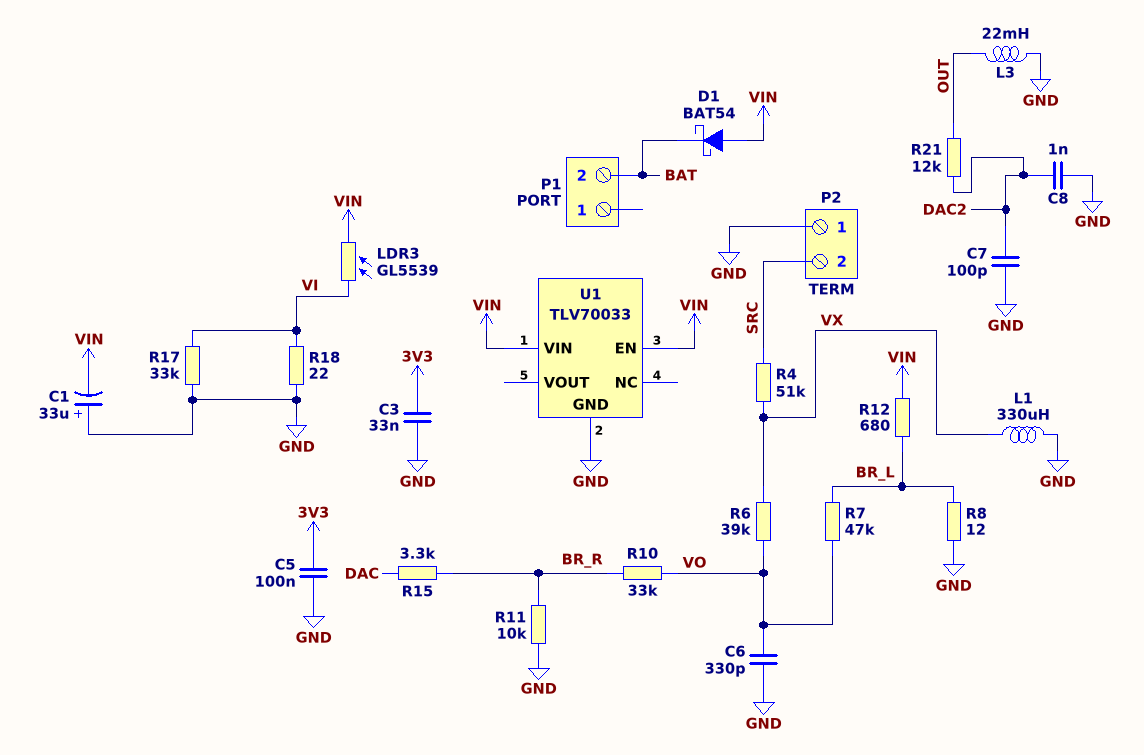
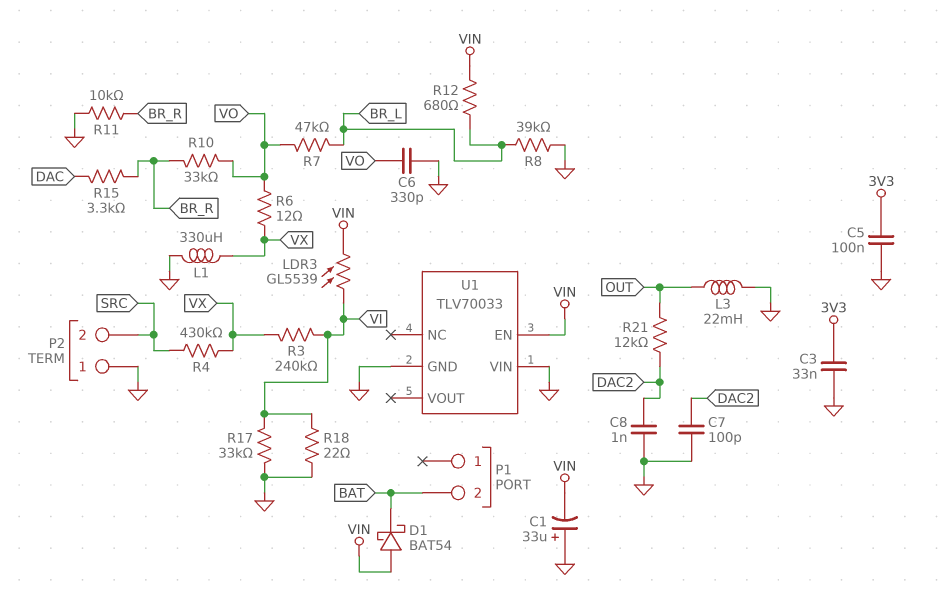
R3: none -> 240k (VI, VX)
R4: 51k (SRC, VX) -> 430k (SRC, VX)
R6: 39k (VO, VX) -> 12 (VO, VX)
R8: 12 (BR_L, GND) -> 39k (BR_L, GND)
U1 pin VIN: VIN -> GND

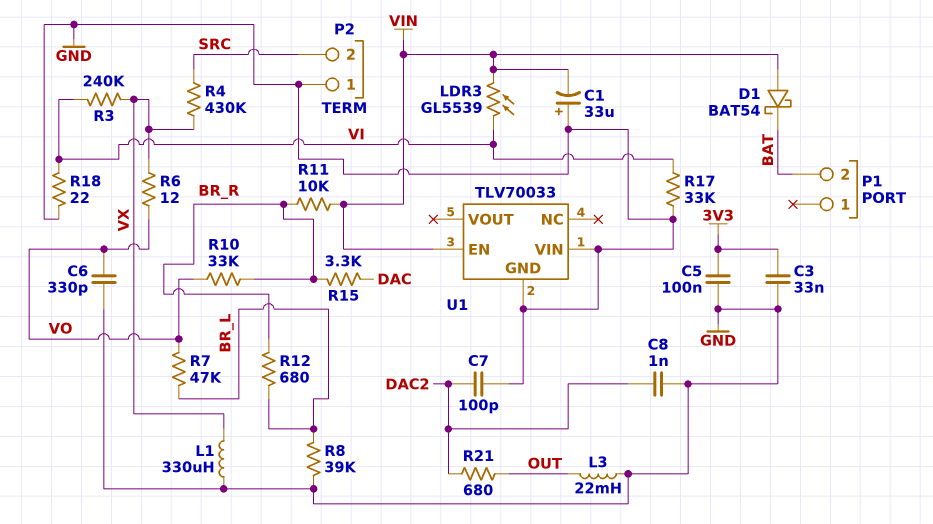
R11: 10k (BR_R, GND) -> 10k (BR_R, VIN)
R12: 680 (BR_L, VIN) -> 680 (BR_L, BR_R)
R21: 12k (DAC2, OUT) -> 680 (DAC2, OUT)

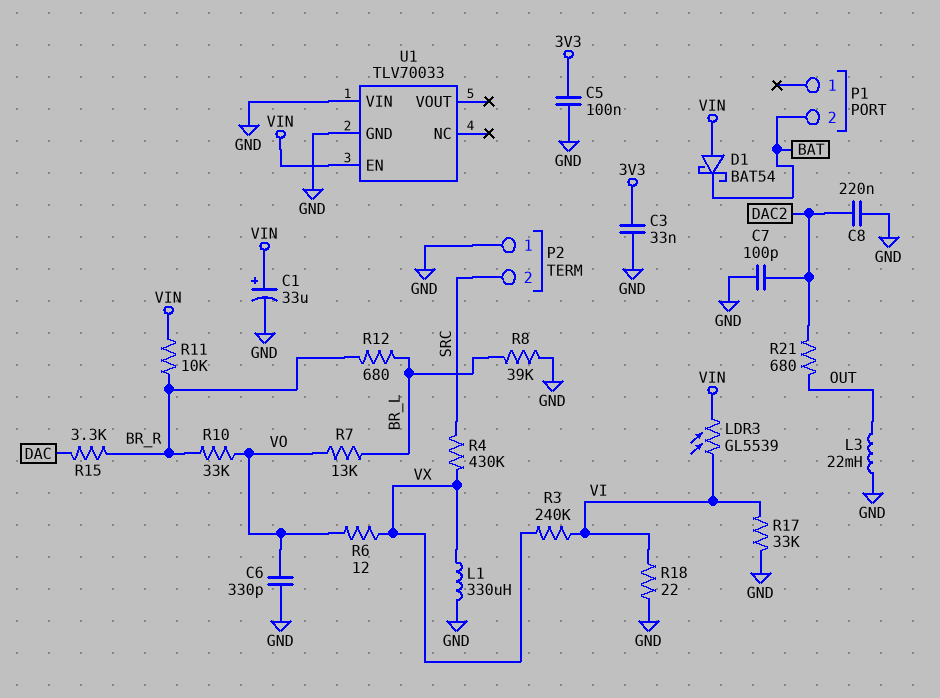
C1: 33uF (plus GND, minus VIN) -> 33uF (plus VIN, minus GND)
C8: 1nF (DAC2, GND) -> 220nF (DAC2, GND)
R7: 47k (BR_L, VO) -> 13k (BR_L, VO)

